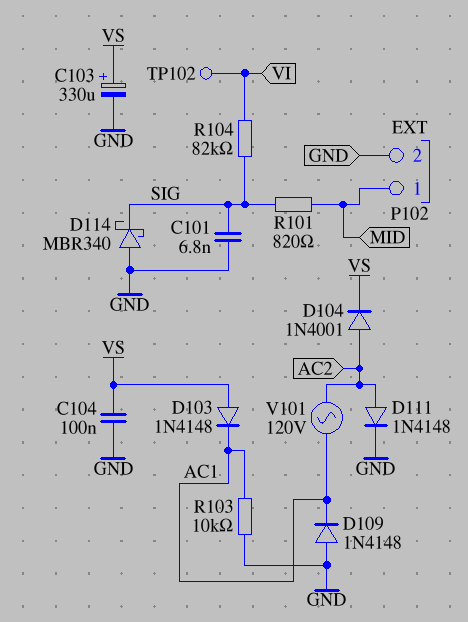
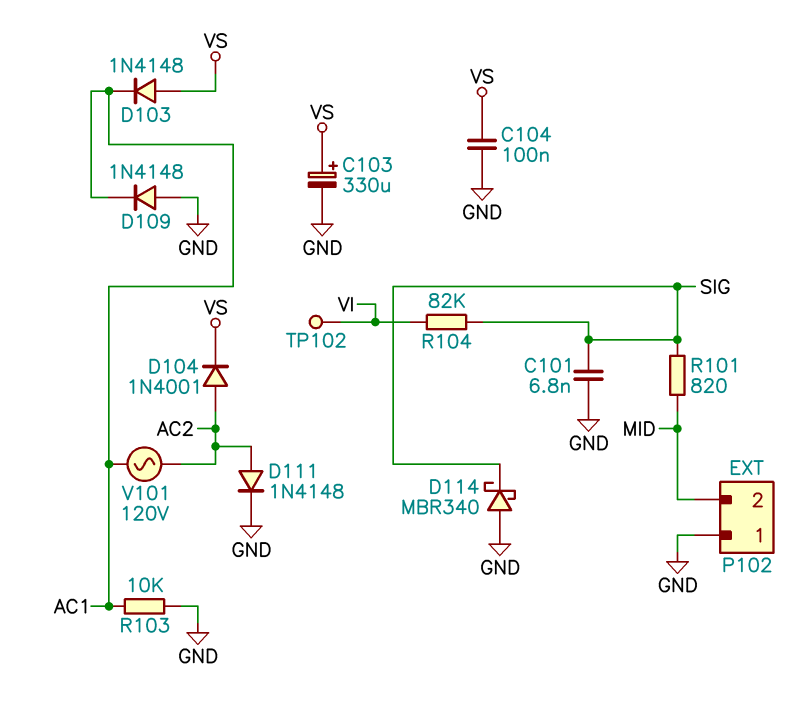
P102 pin 1: MID -> GND
P102 pin 2: GND -> MID

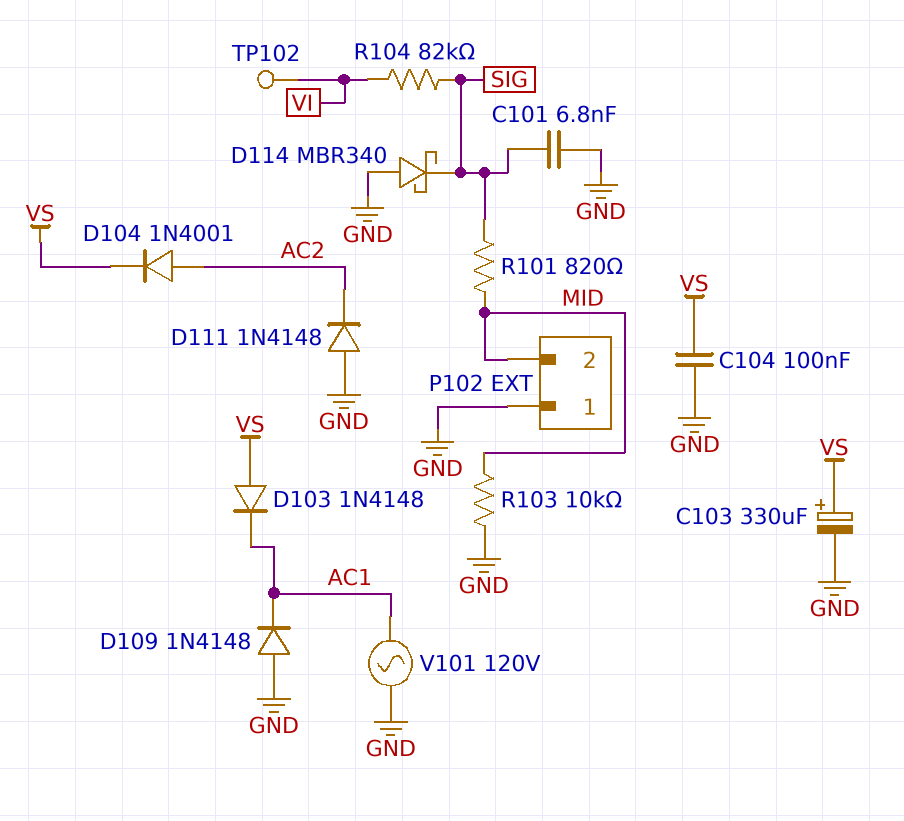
D111: diode 1N4148 (A AC2, K GND) -> diode 1N4148 (A GND, K AC2)
R103: 10k (AC1, GND) -> 10k (GND, MID)
V101: AC 120V (AC1, AC2) -> AC 120V (AC1, GND)

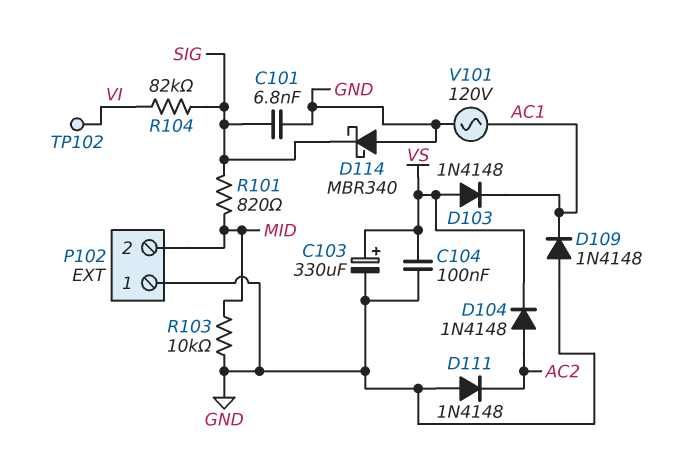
D104: diode 1N4001 (A AC2, K VS) -> diode 1N4148 (A AC2, K VS)

